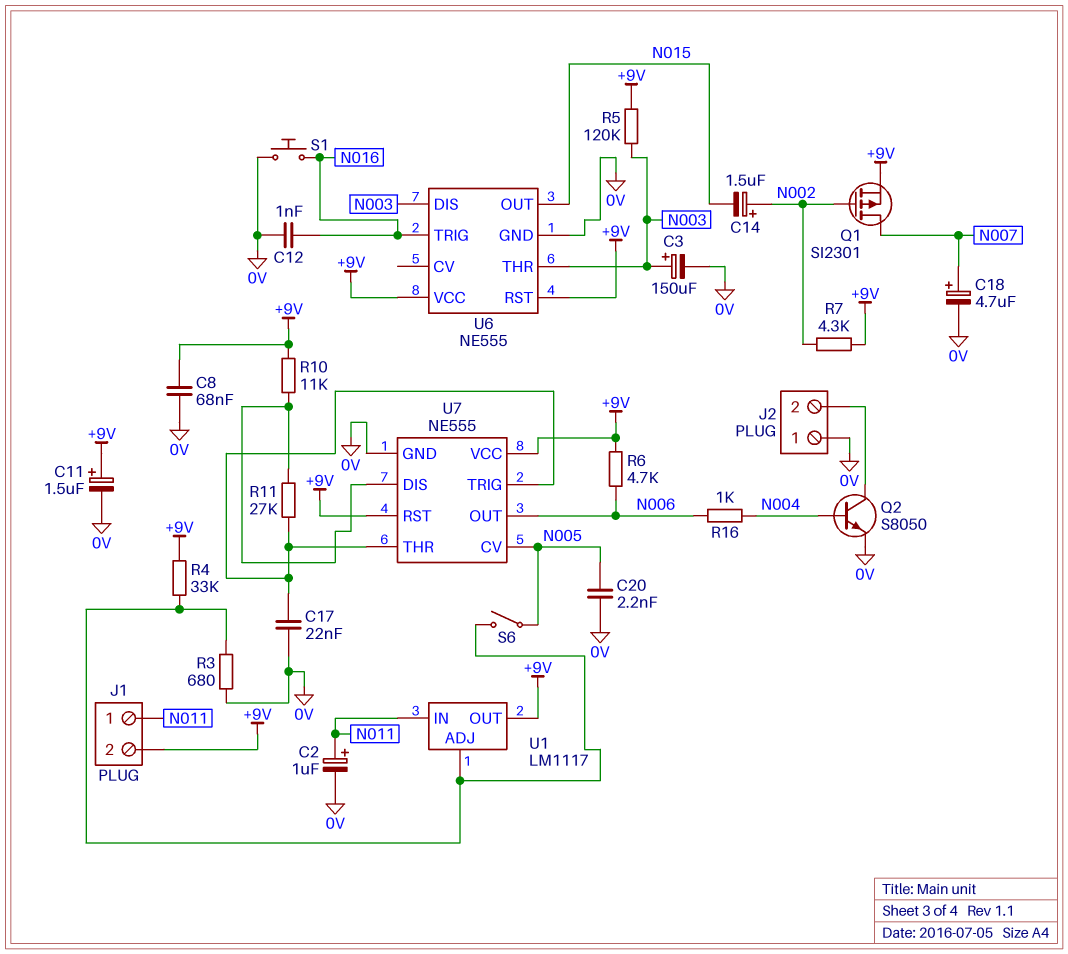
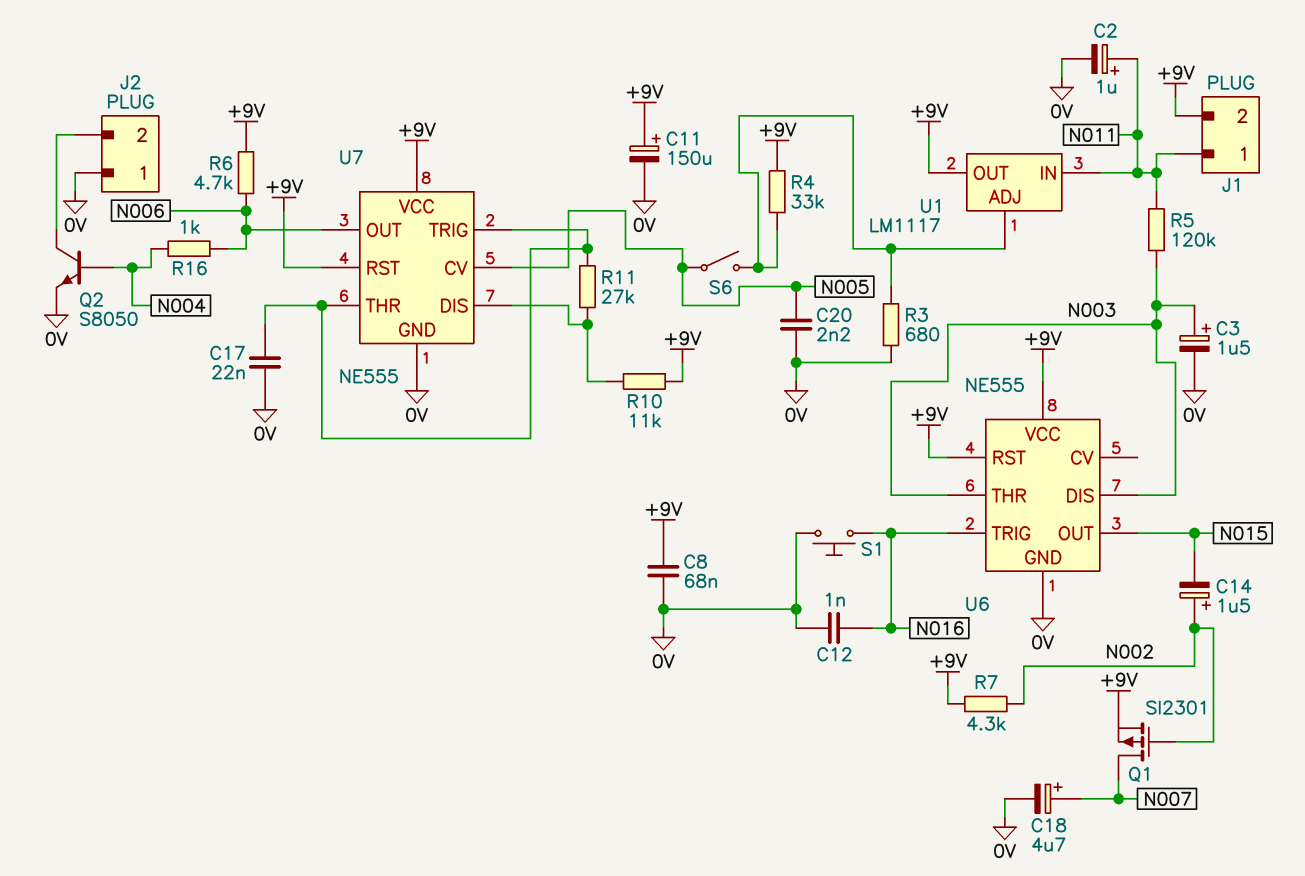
C3: 150uF (plus N003, minus 0V) -> 1.5uF (plus N003, minus 0V)
C11: 1.5uF (plus +9V, minus 0V) -> 150uF (plus +9V, minus 0V)
R5: 120k (+9V, N003) -> 120k (N003, N011)

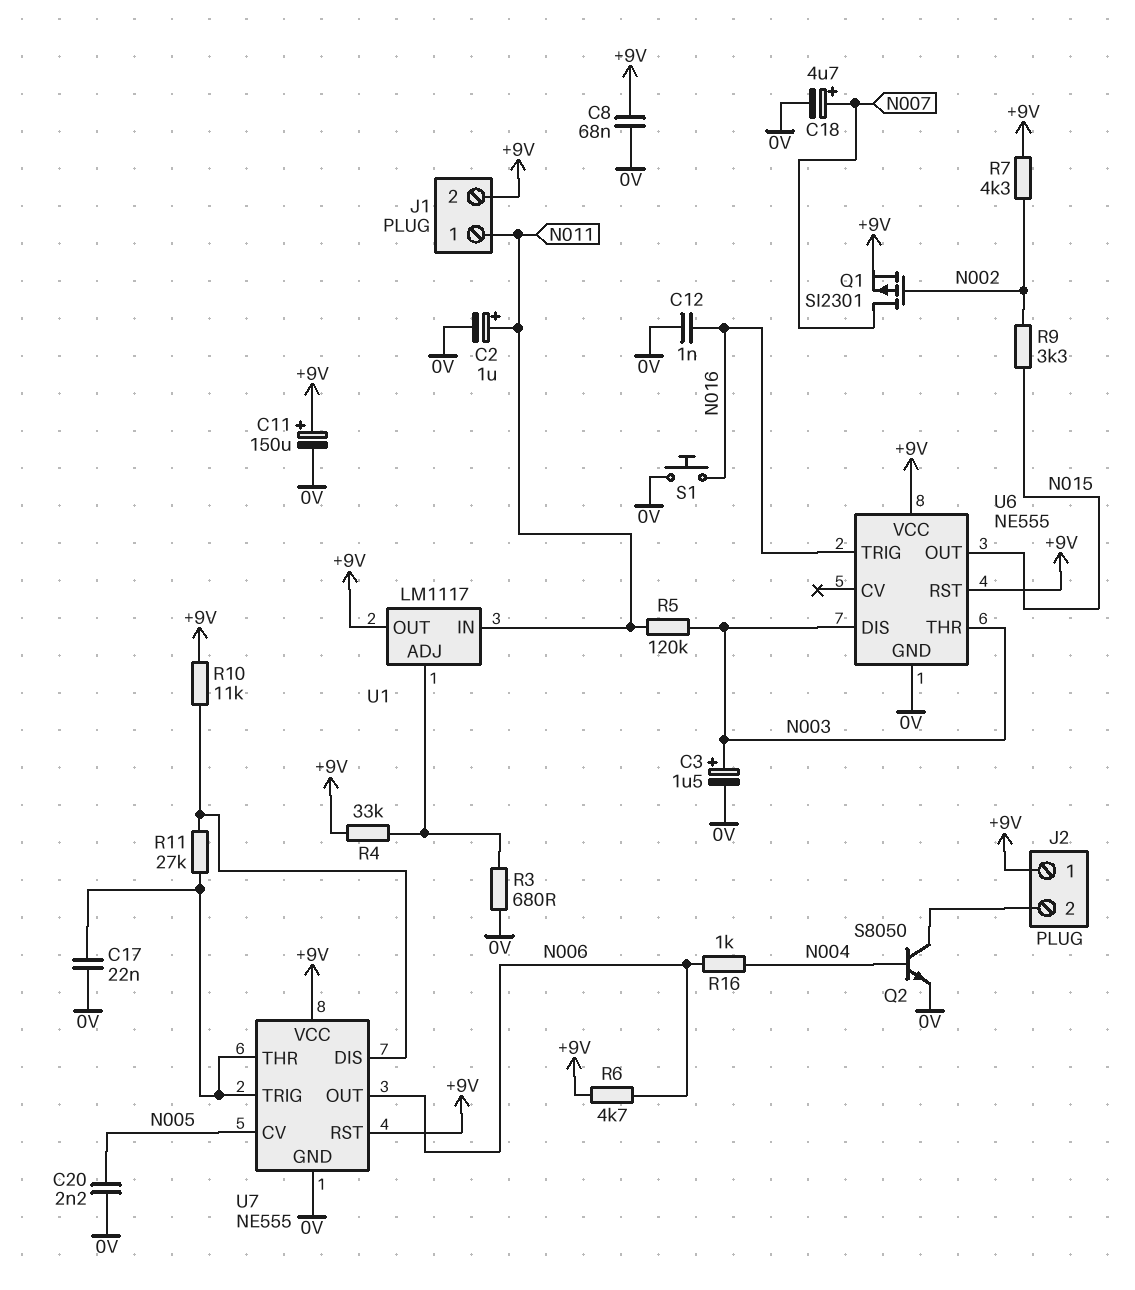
C14: 1.5uF (plus N002, minus N015) -> none
J2 pin 1: 0V -> +9V
R9: none -> 3.3k (N002, N015)
S6: switch (N005, U1/ADJ) -> none

